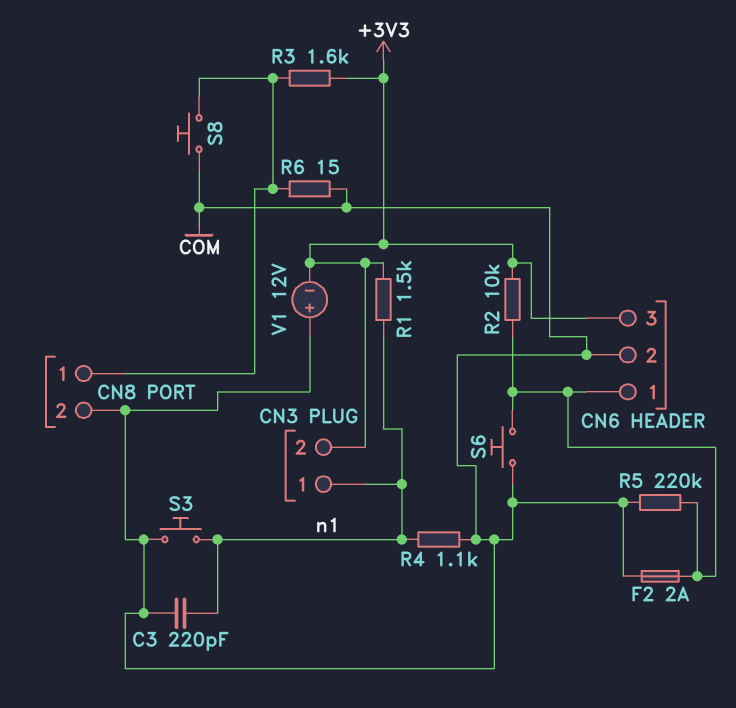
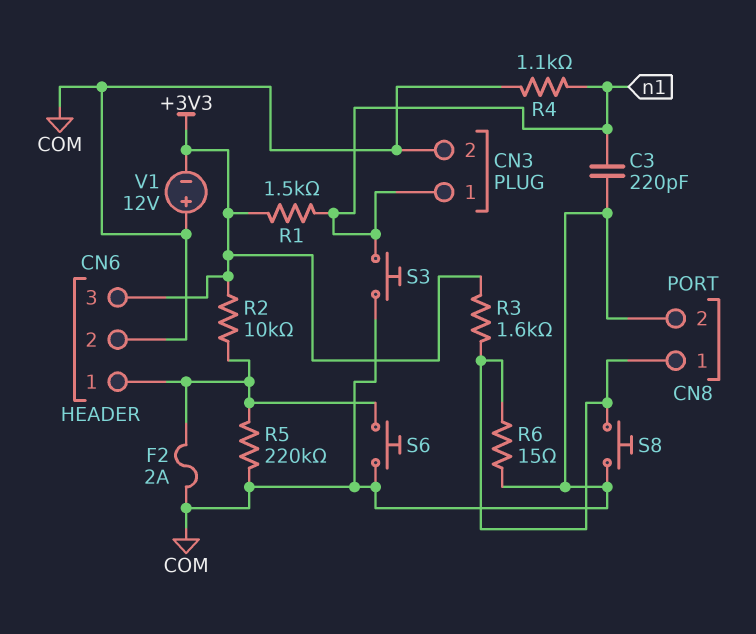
CN3 pin 2: +3V3 -> COM

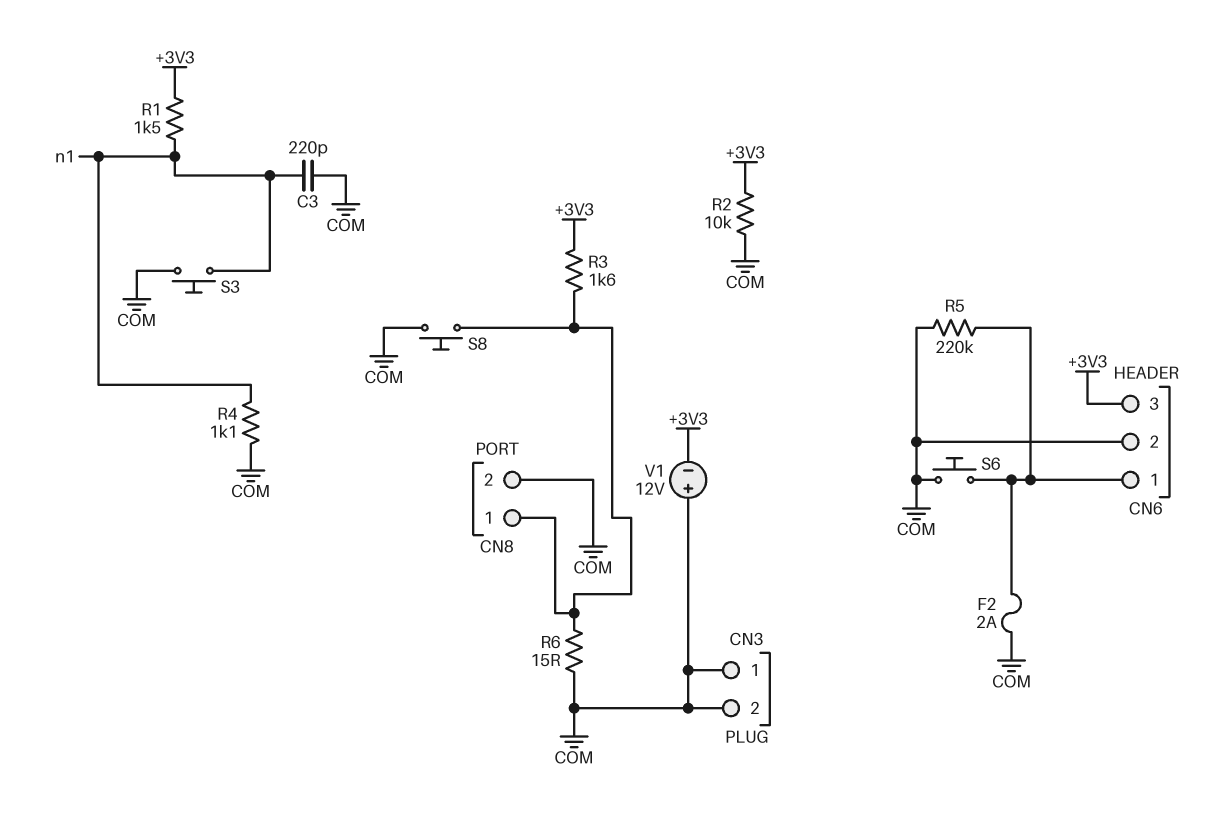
CN3 pin 1: n1 -> COM
R2: 10k (+3V3, CN6/1) -> 10k (+3V3, COM)

